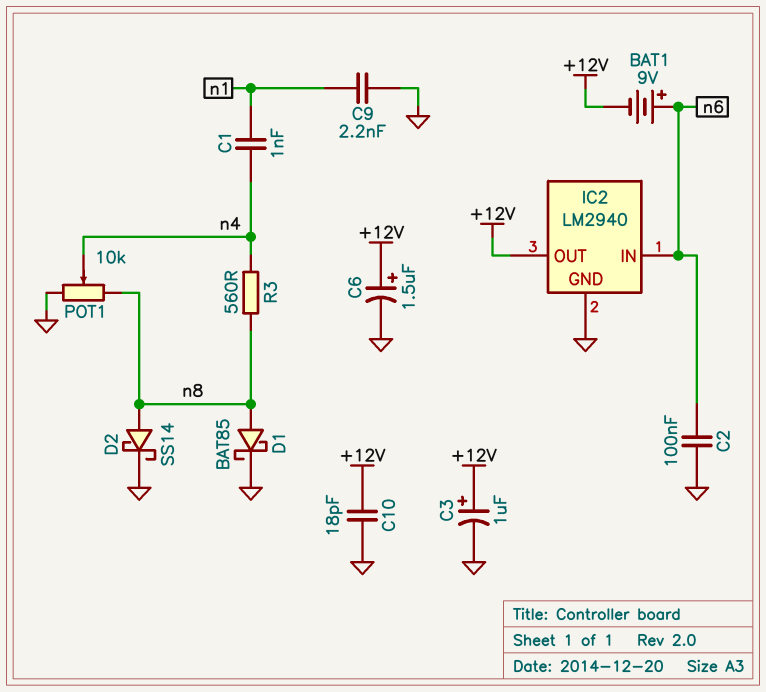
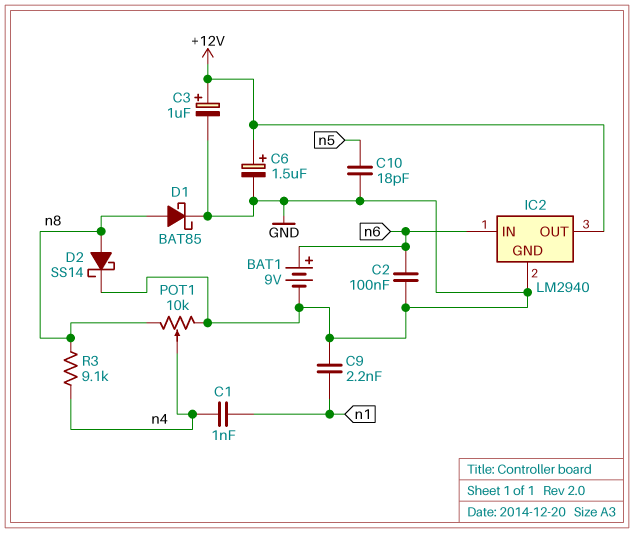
BAT1: 9V (plus n6, minus +12V) -> 9V (plus n6, minus GND)
C10: 18pF (+12V, GND) -> 18pF (GND, n5)
R3: 560 (n4, n8) -> 9.1k (n4, n8)

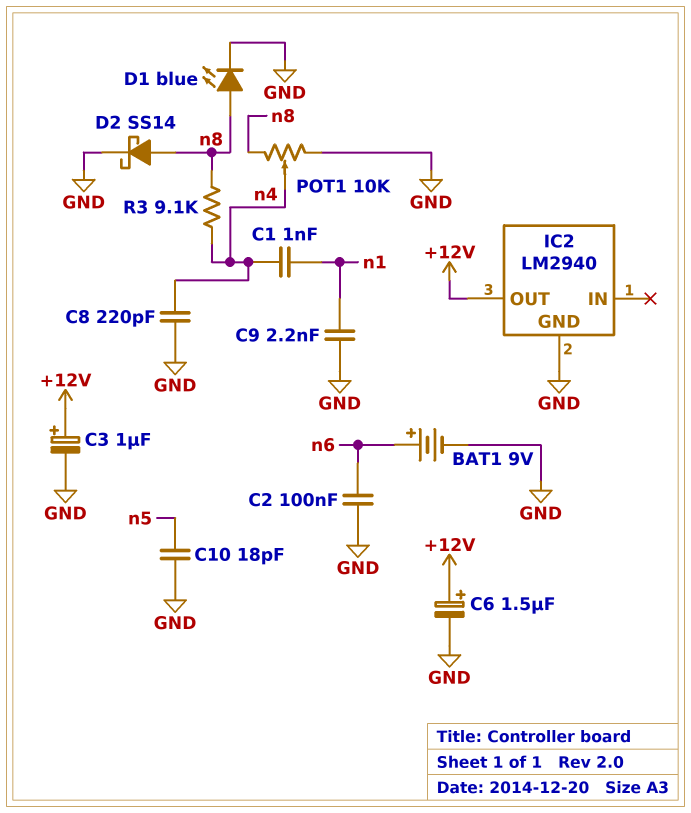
C8: none -> 220pF (GND, n4)
D1: schottky BAT85 (A n8, K GND) -> LED blue (A n8, K GND)
IC2 pin IN: n6 -> none

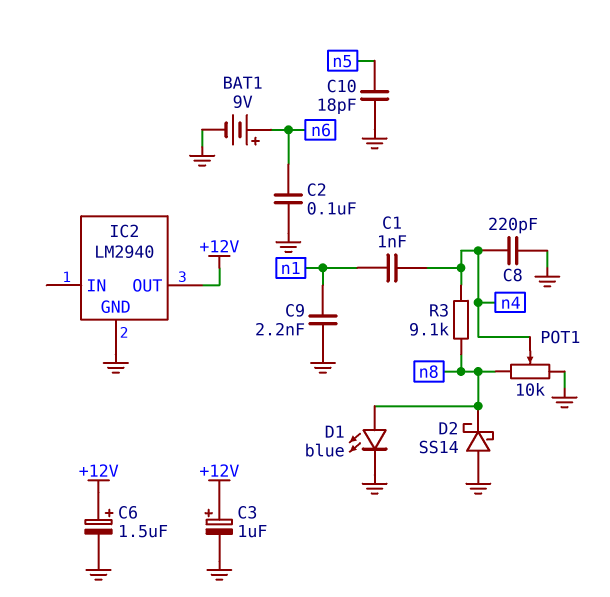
D2: schottky SS14 (A n8, K GND) -> schottky SS14 (A GND, K n8)

